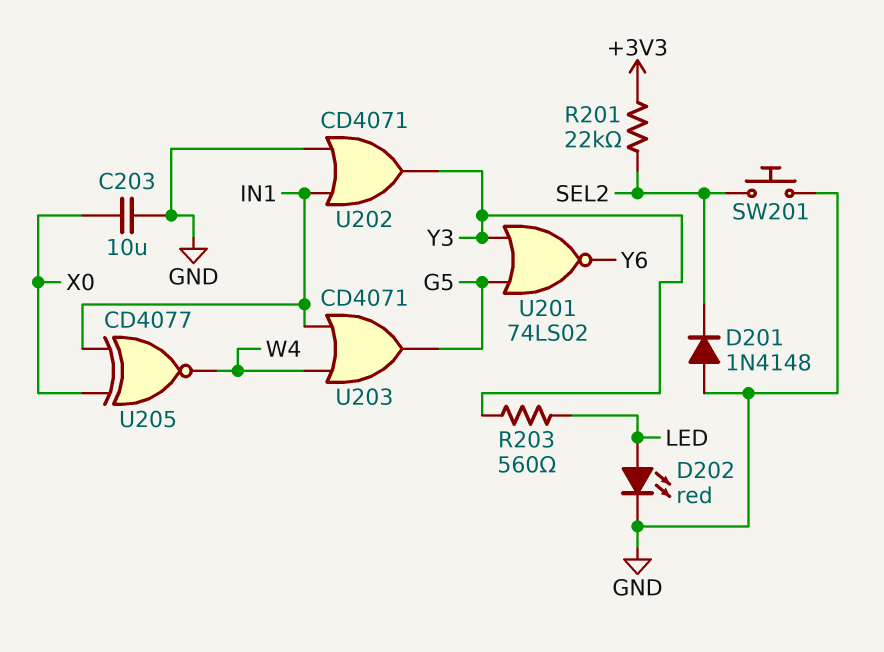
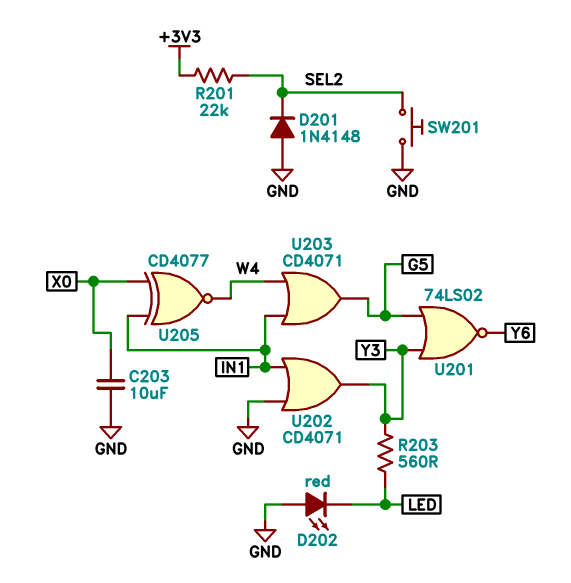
D202: LED red (A LED, K GND) -> LED red (A GND, K LED)

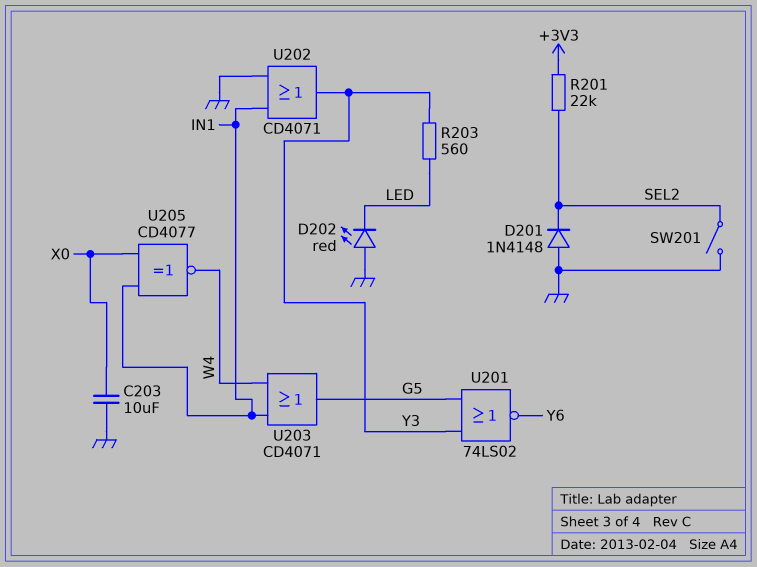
SW201: button (GND, SEL2) -> switch (GND, SEL2)

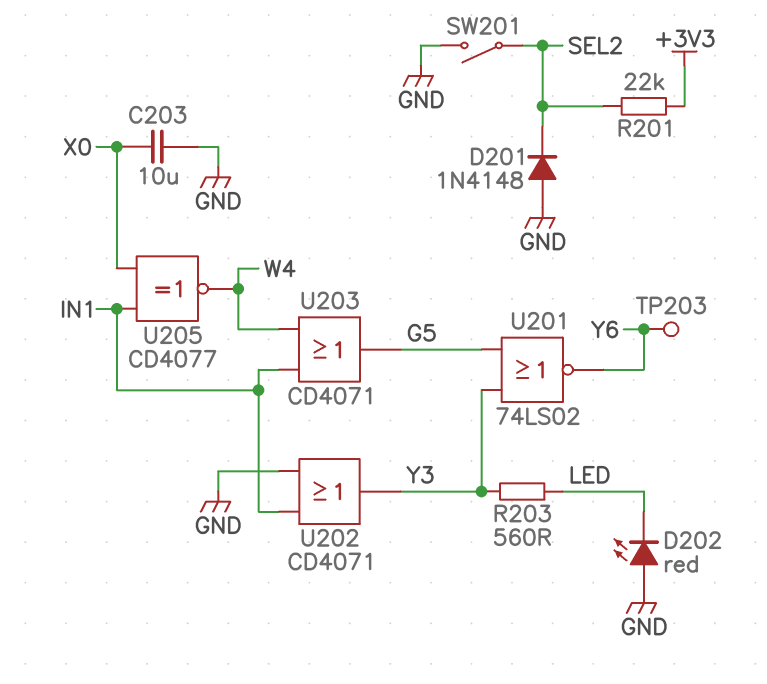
TP203: none -> test point (Y6)

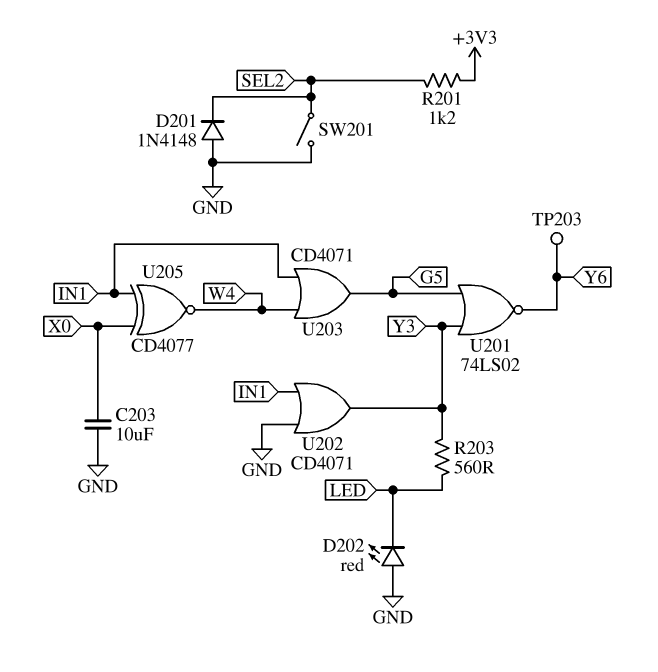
R201: 22k (+3V3, SEL2) -> 1.2k (+3V3, SEL2)

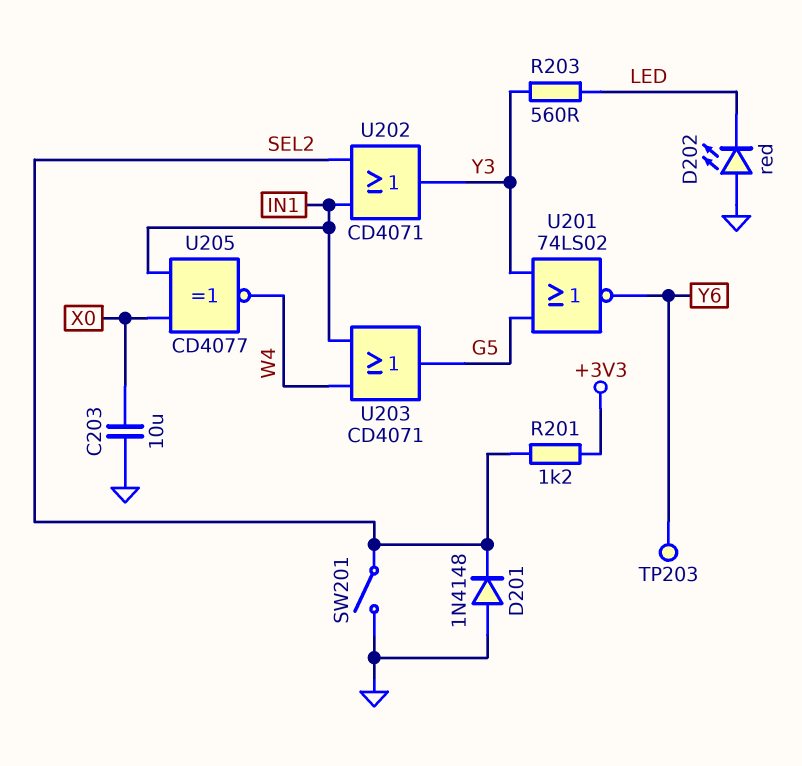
U202: OR CD4071 (in GND, in IN1, out Y3) -> OR CD4071 (in IN1, in SEL2, out Y3)

